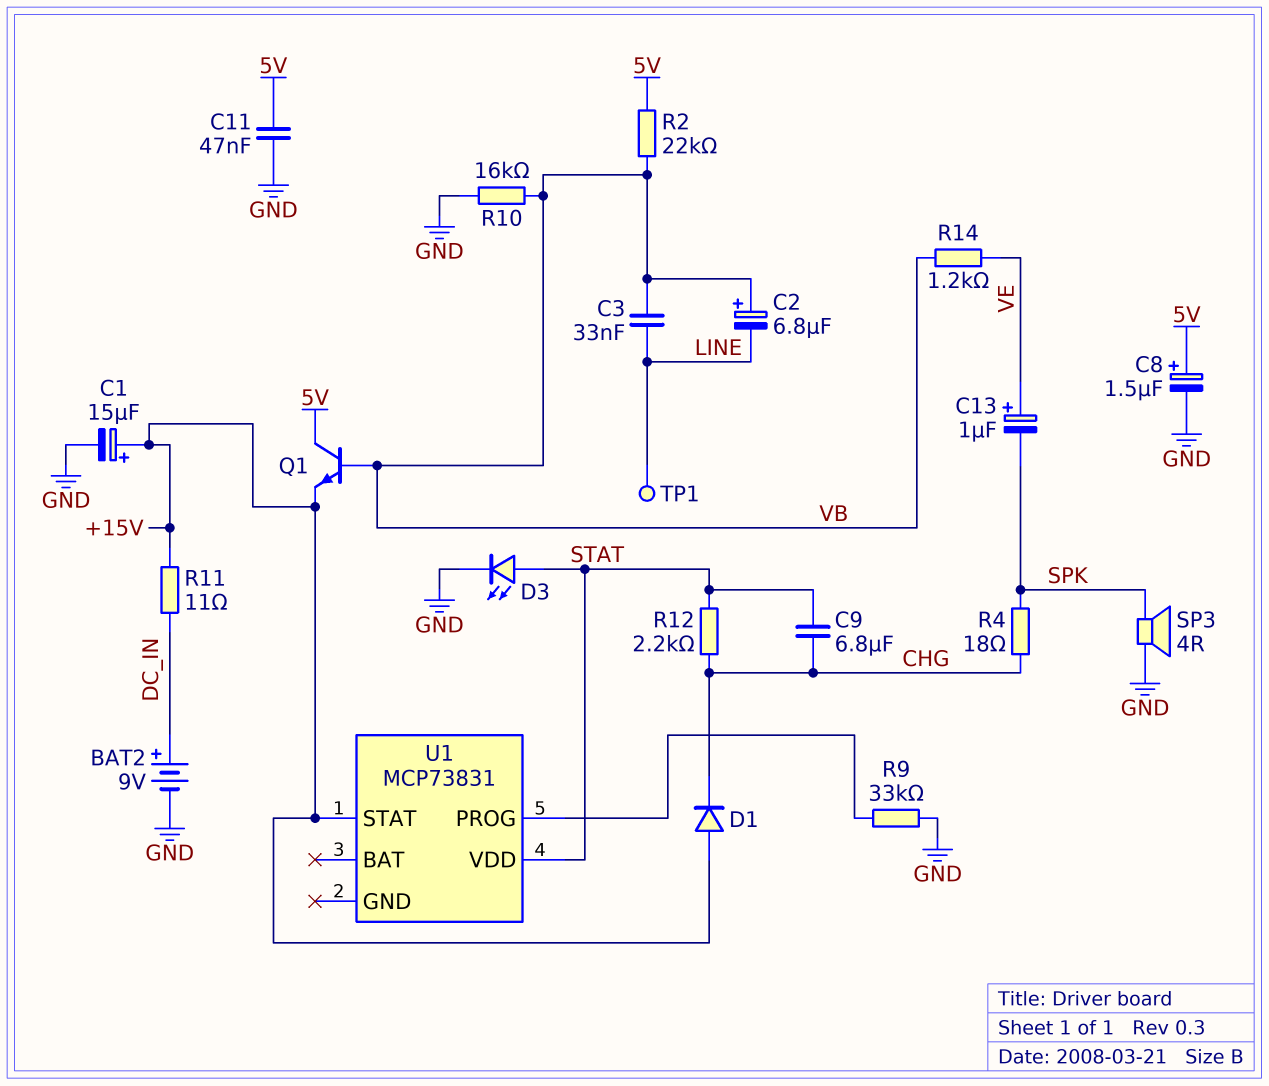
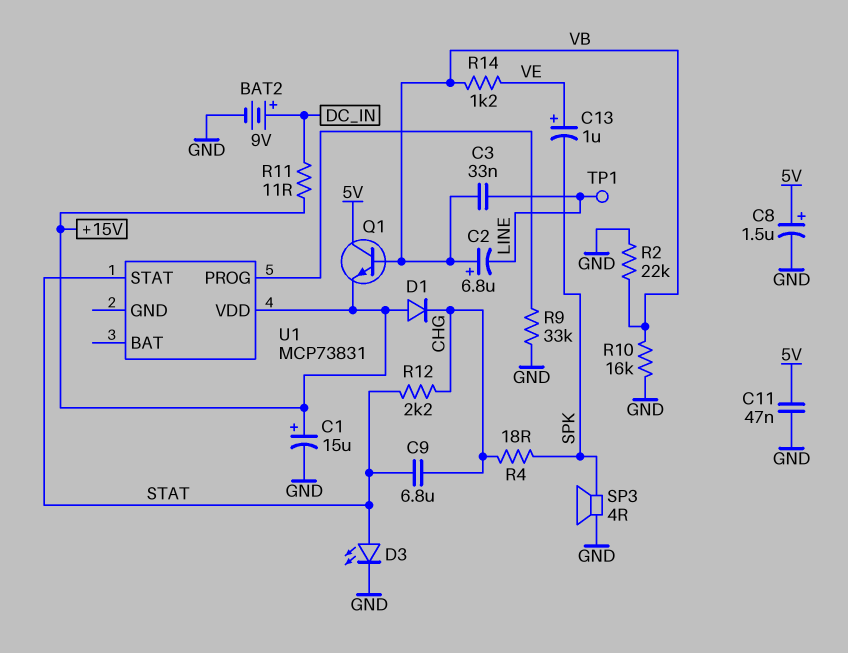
R2: 22k (5V, VB) -> 22k (GND, VB)
U1 pin STAT: +15V -> STAT
U1 pin VDD: STAT -> +15V

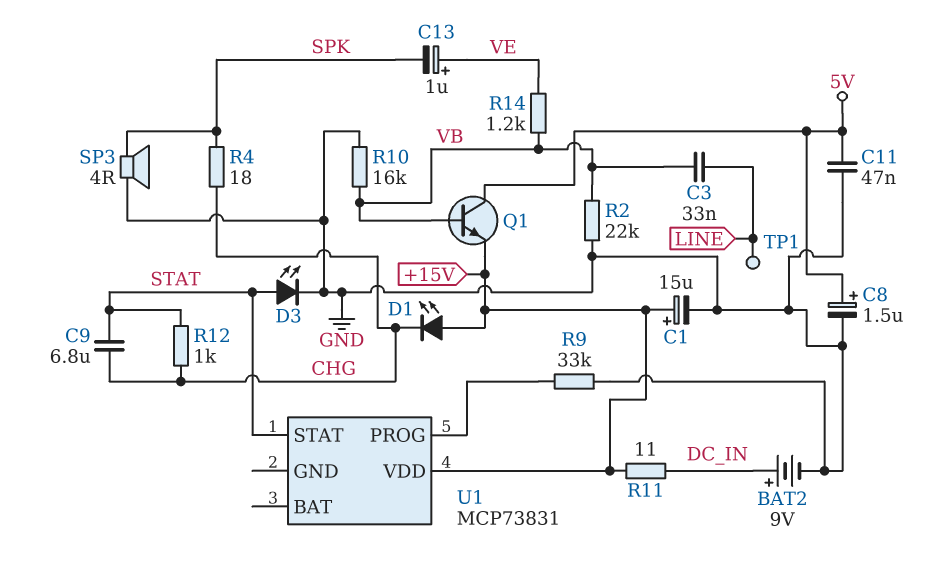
C2: 6.8uF (plus VB, minus LINE) -> none
D1: diode (A +15V, K CHG) -> LED (A +15V, K CHG)
R12: 2.2k (CHG, STAT) -> 1k (CHG, STAT)

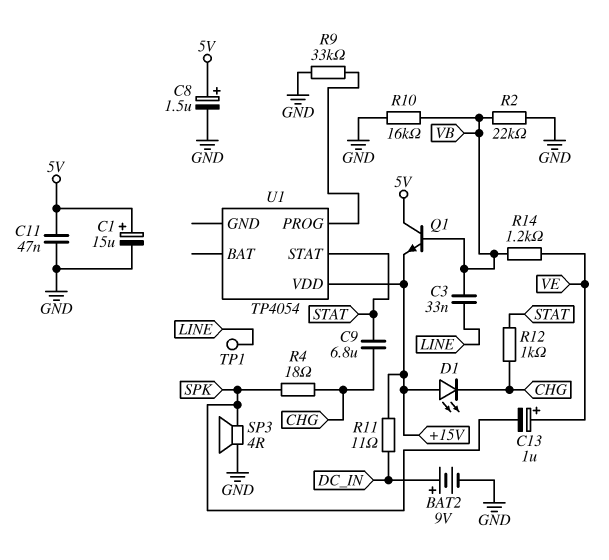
C1: 15uF (plus +15V, minus GND) -> 15uF (plus 5V, minus GND)
D3: LED (A STAT, K GND) -> none
U1: MCP73831 -> TP4054

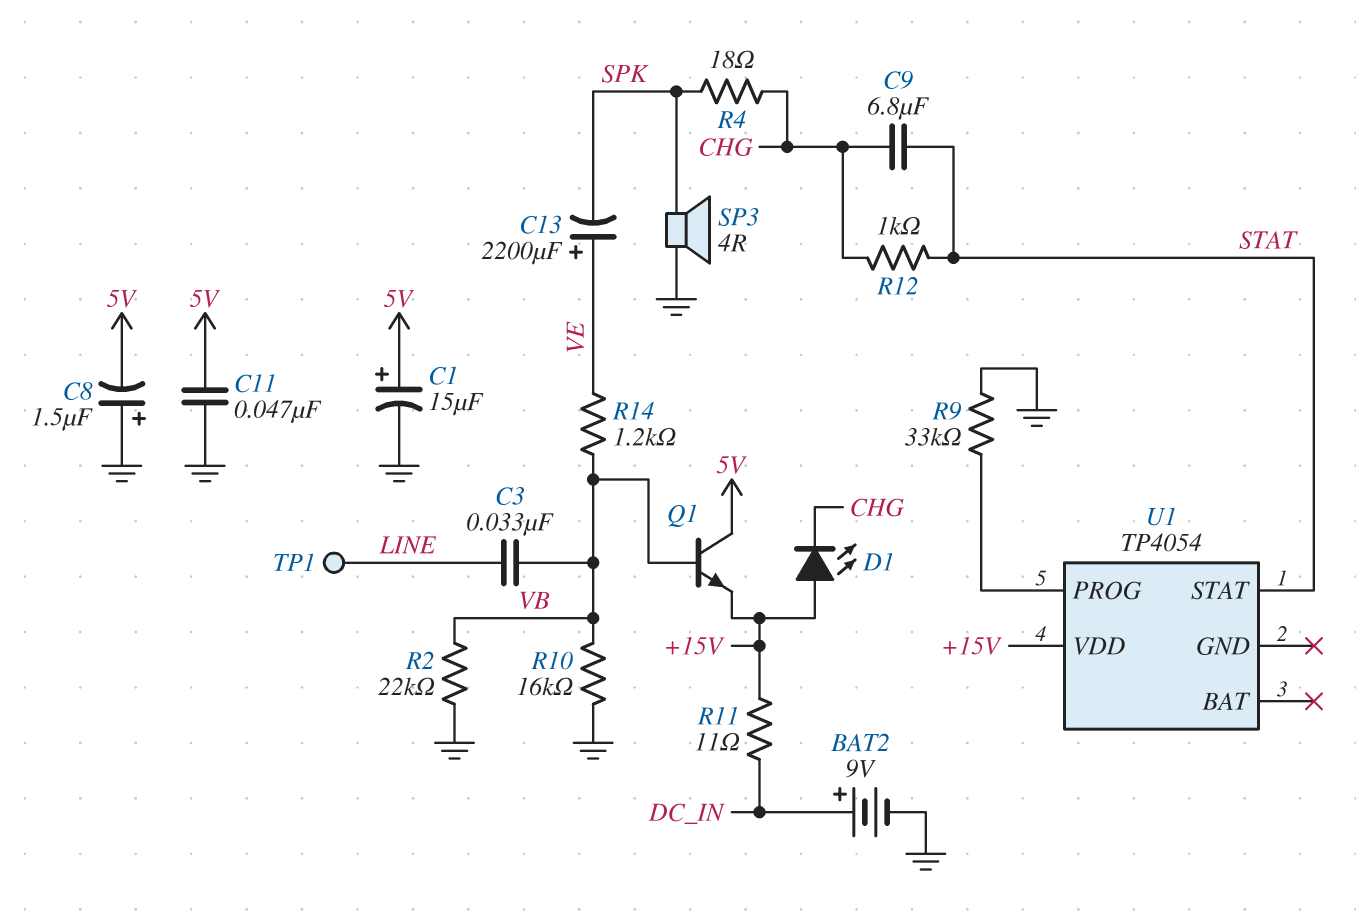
C8: 1.5uF (plus 5V, minus GND) -> 1.5uF (plus GND, minus 5V)
C13: 1uF (plus VE, minus SPK) -> 2200uF (plus VE, minus SPK)

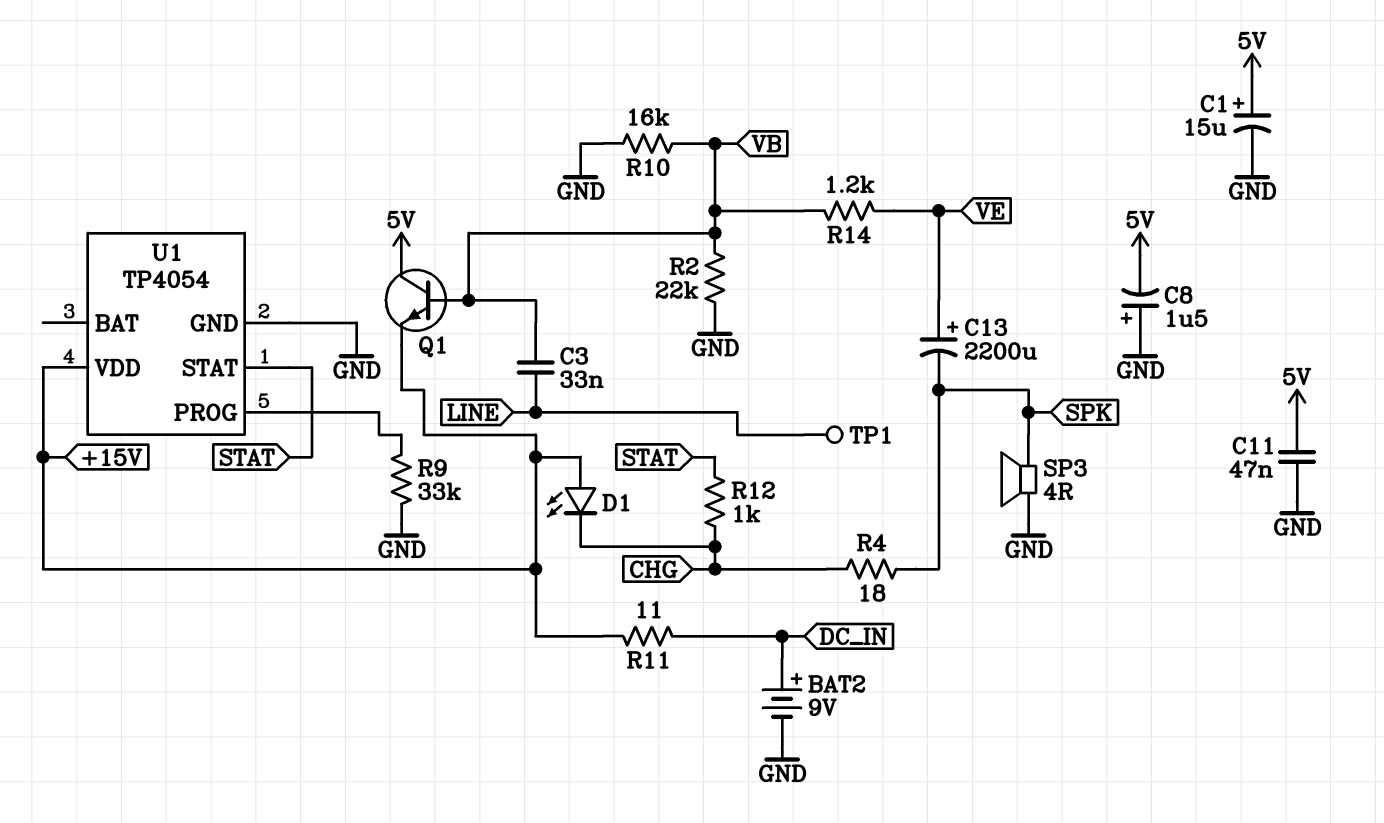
C9: 6.8uF (CHG, STAT) -> none
U1 pin GND: none -> GND

